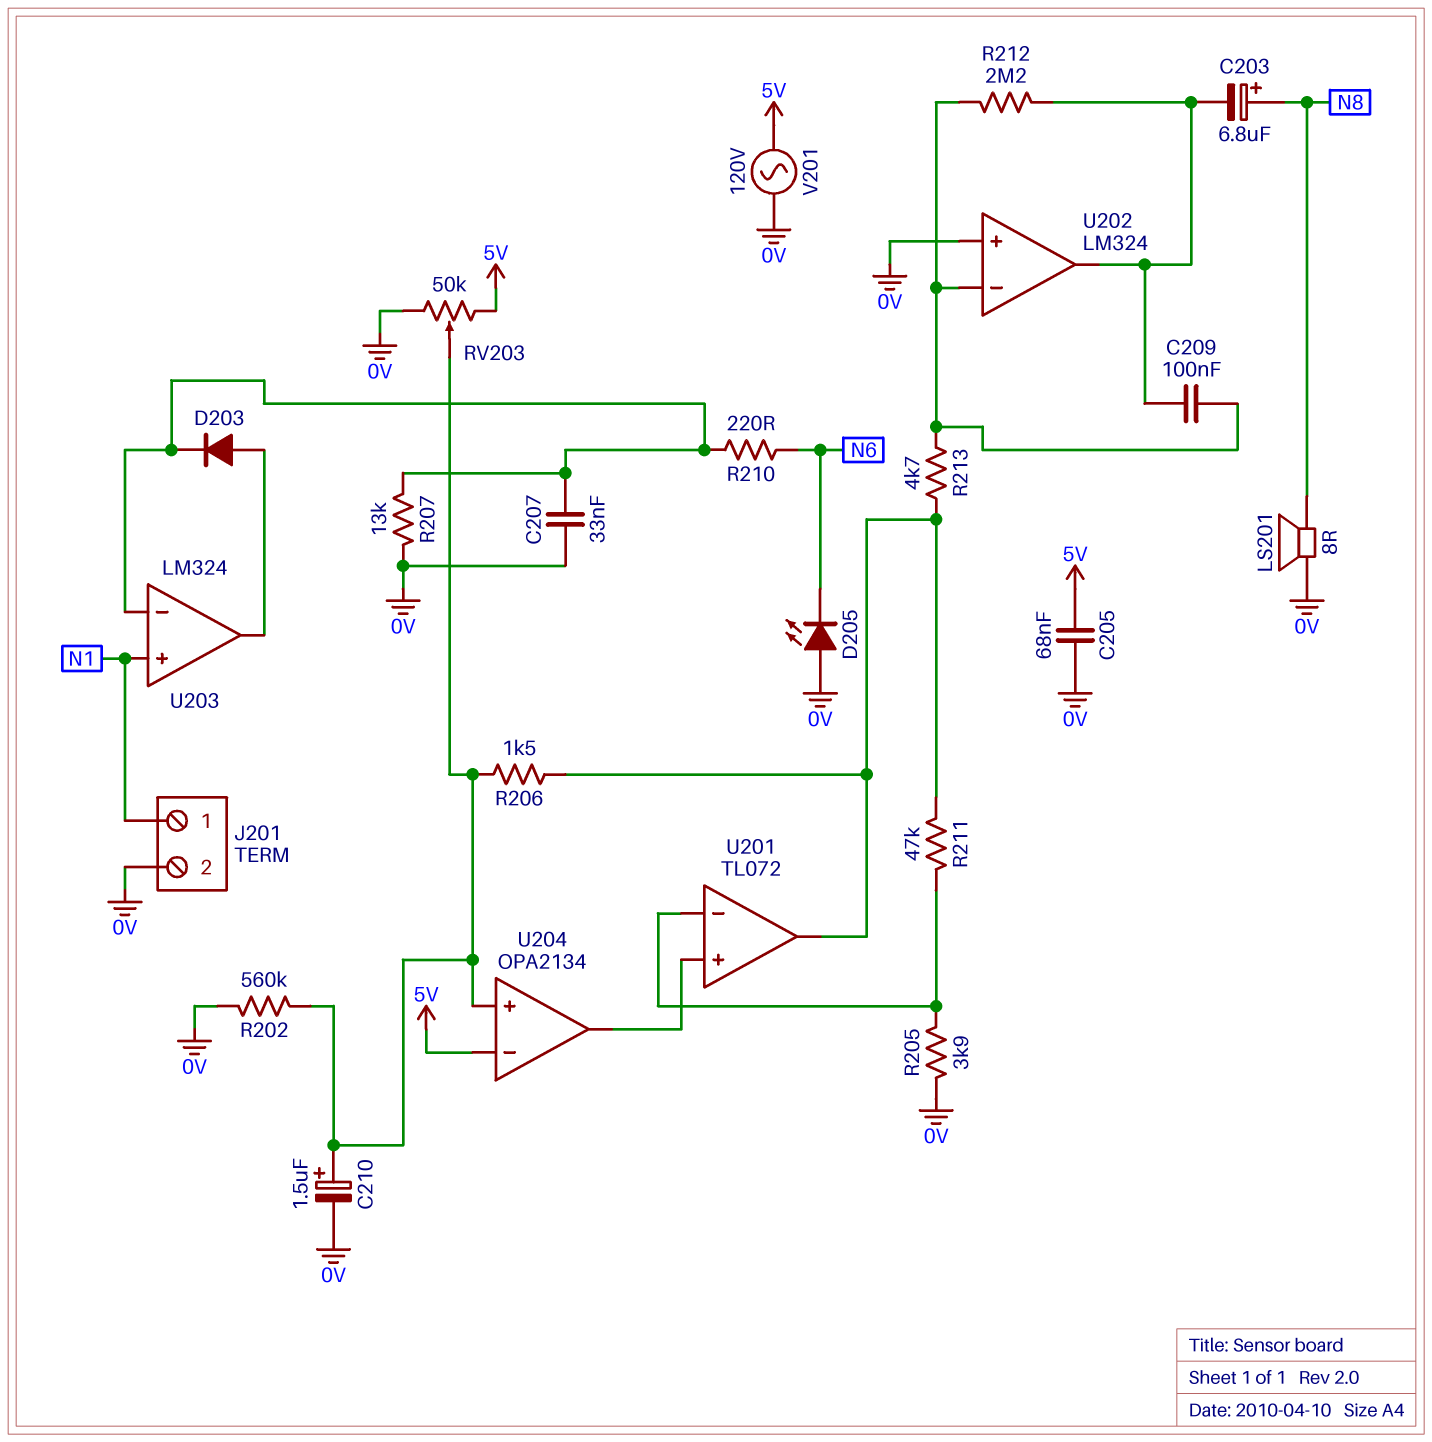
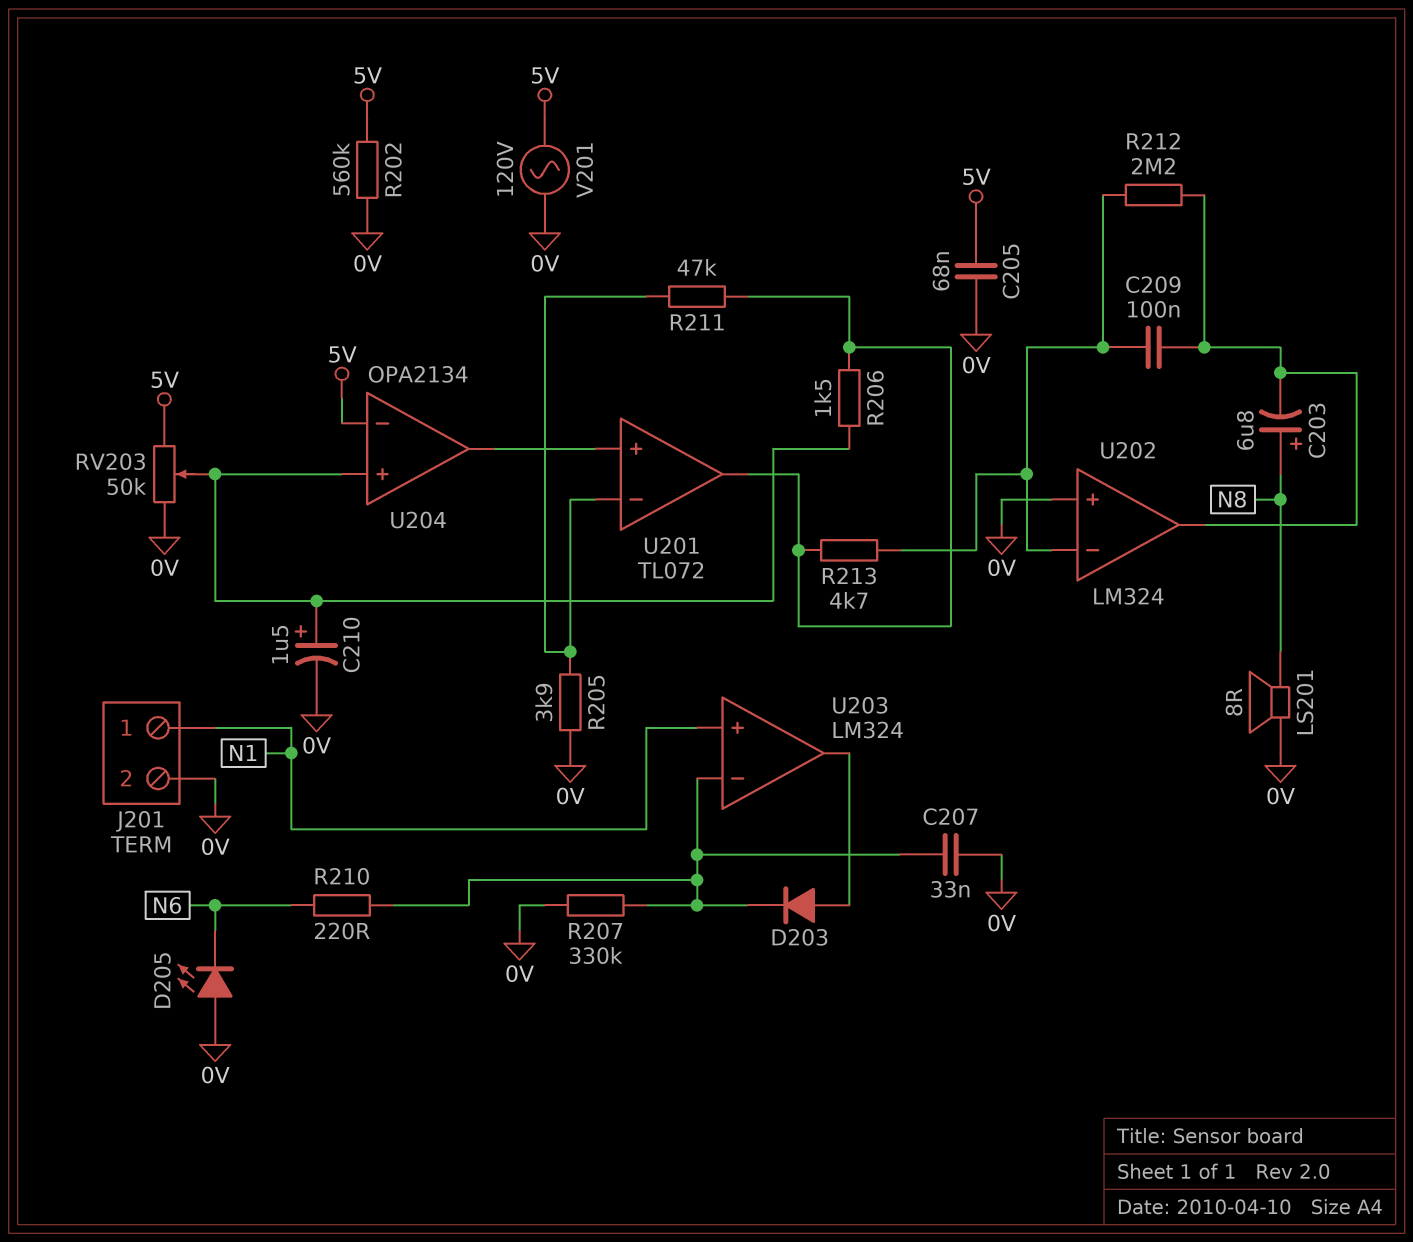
R202: 560k (0V, U204/in+) -> 560k (0V, 5V)
R207: 13k (0V, U203/in-) -> 330k (0V, U203/in-)

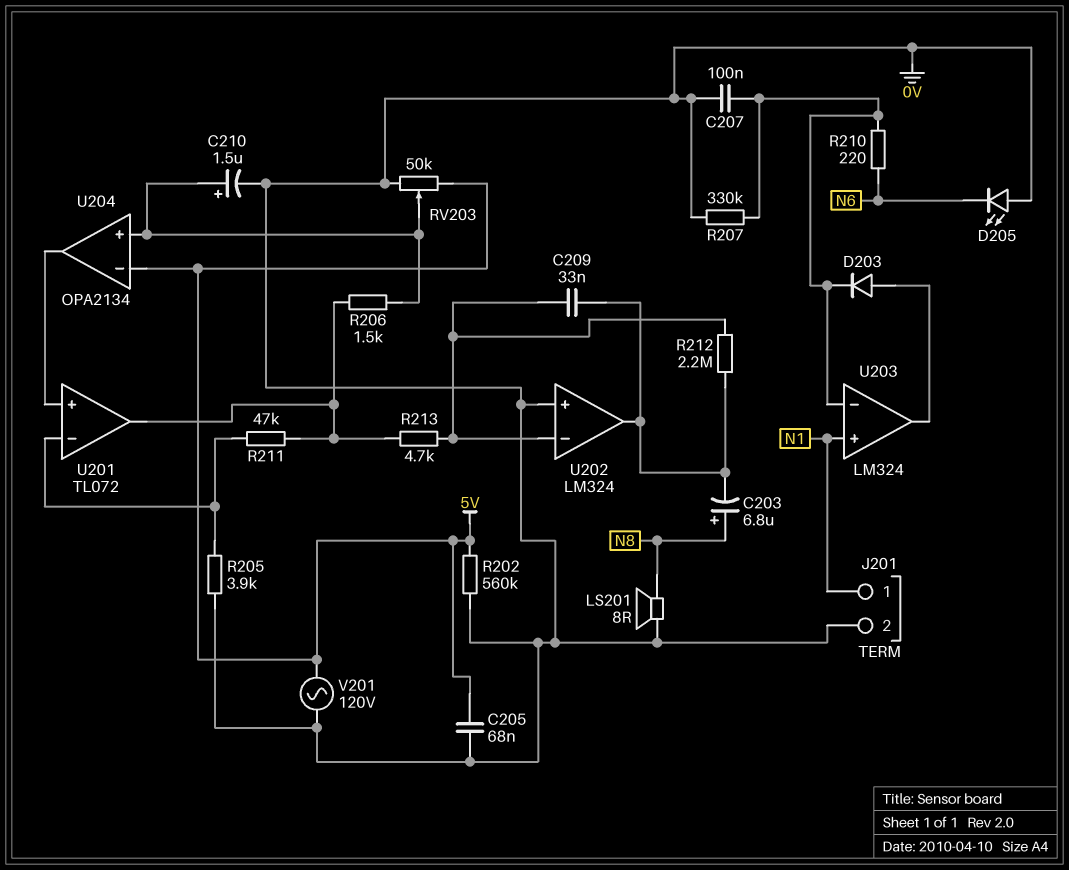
C207: 33nF (0V, U203/in-) -> 100nF (0V, U203/in-)
C209: 100nF (U202/in-, U202/out) -> 33nF (U202/in-, U202/out)

